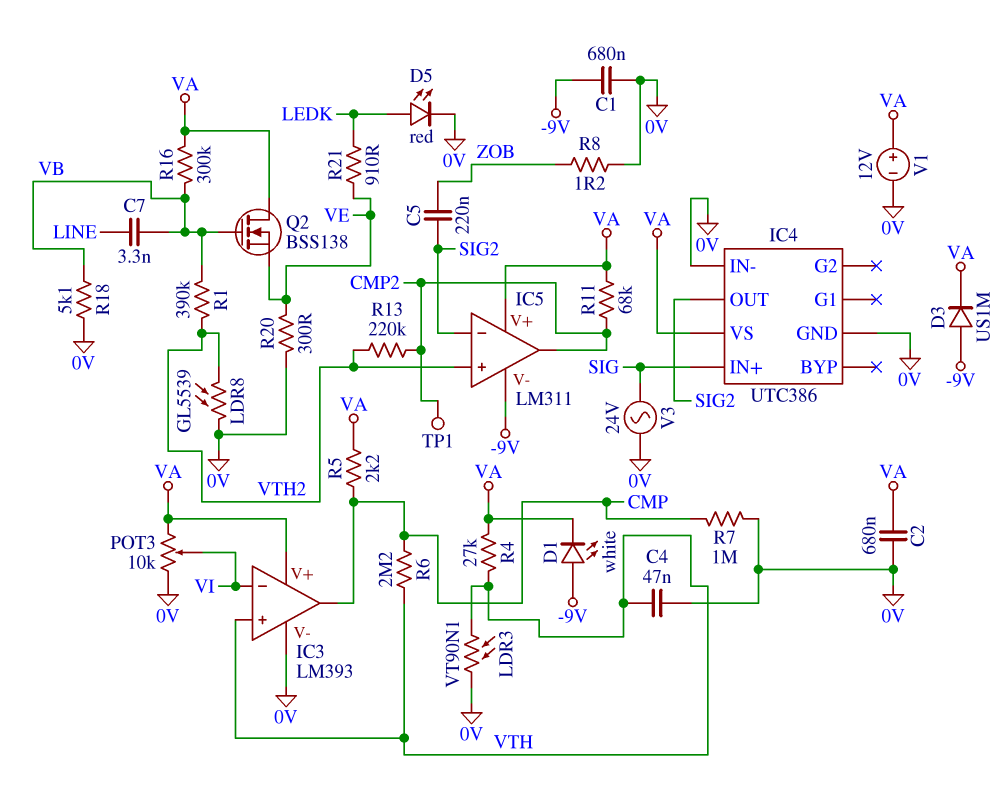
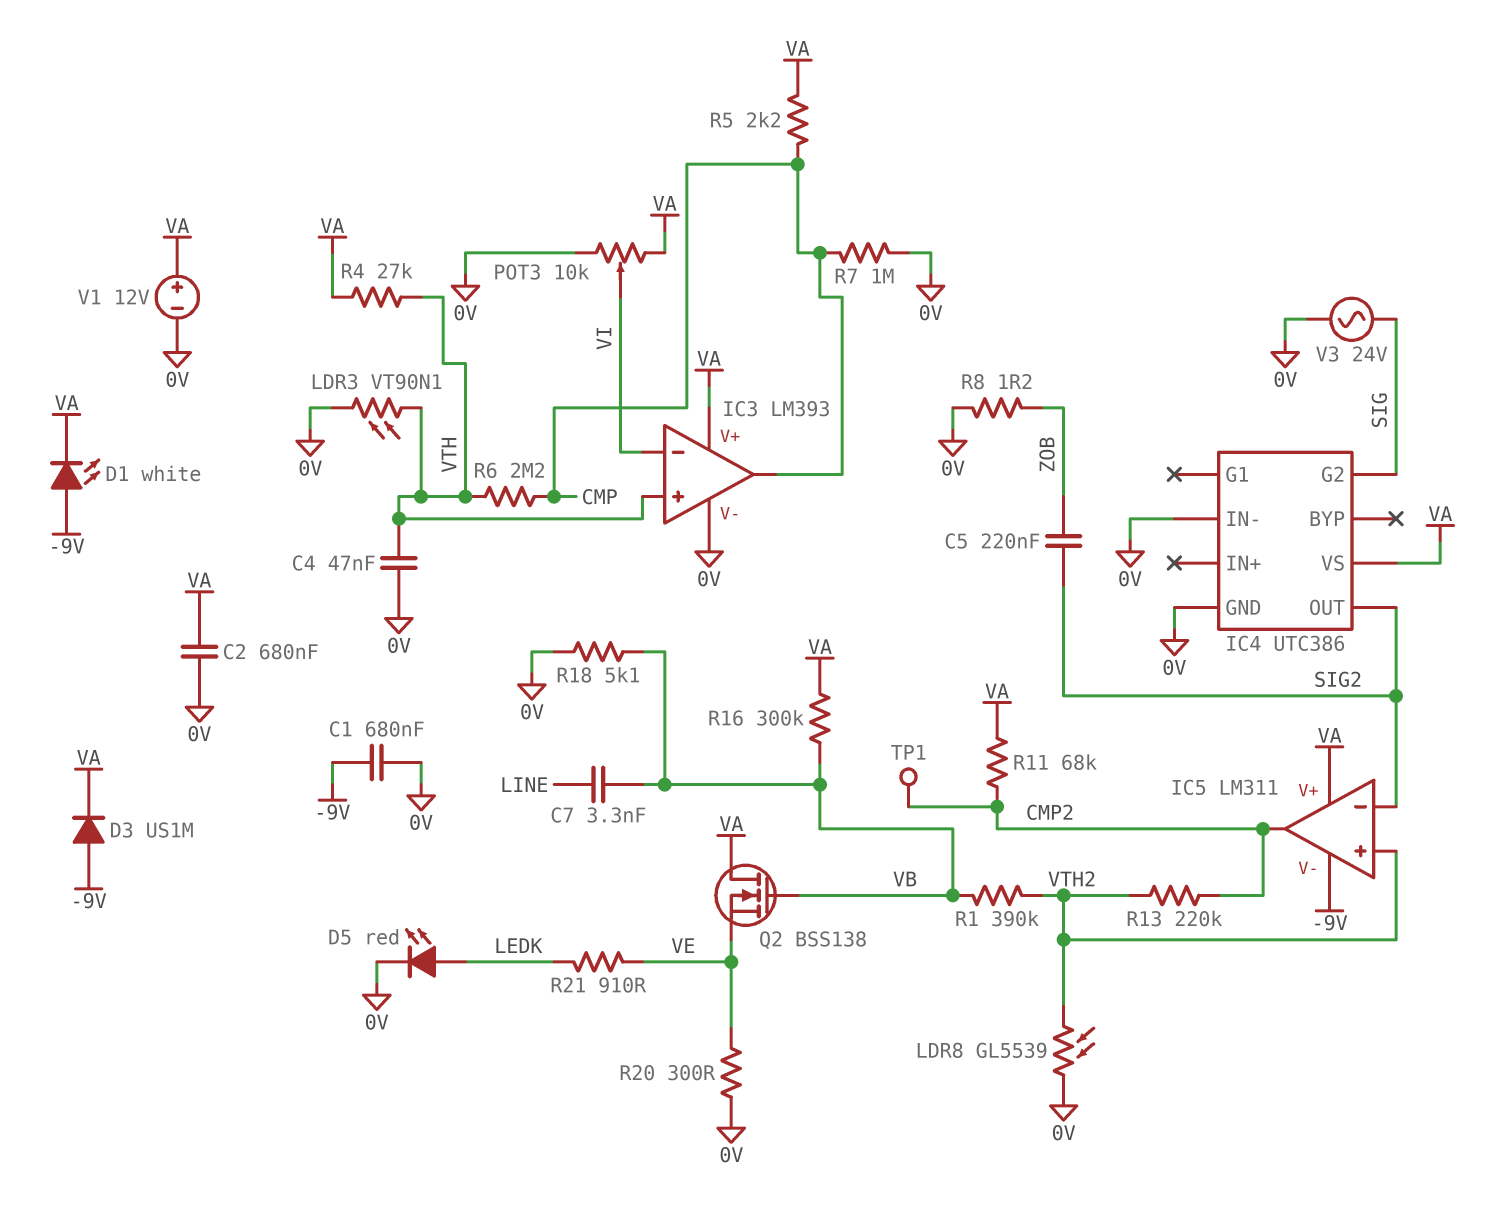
IC4 pin G2: none -> SIG
IC4 pin IN+: SIG -> none

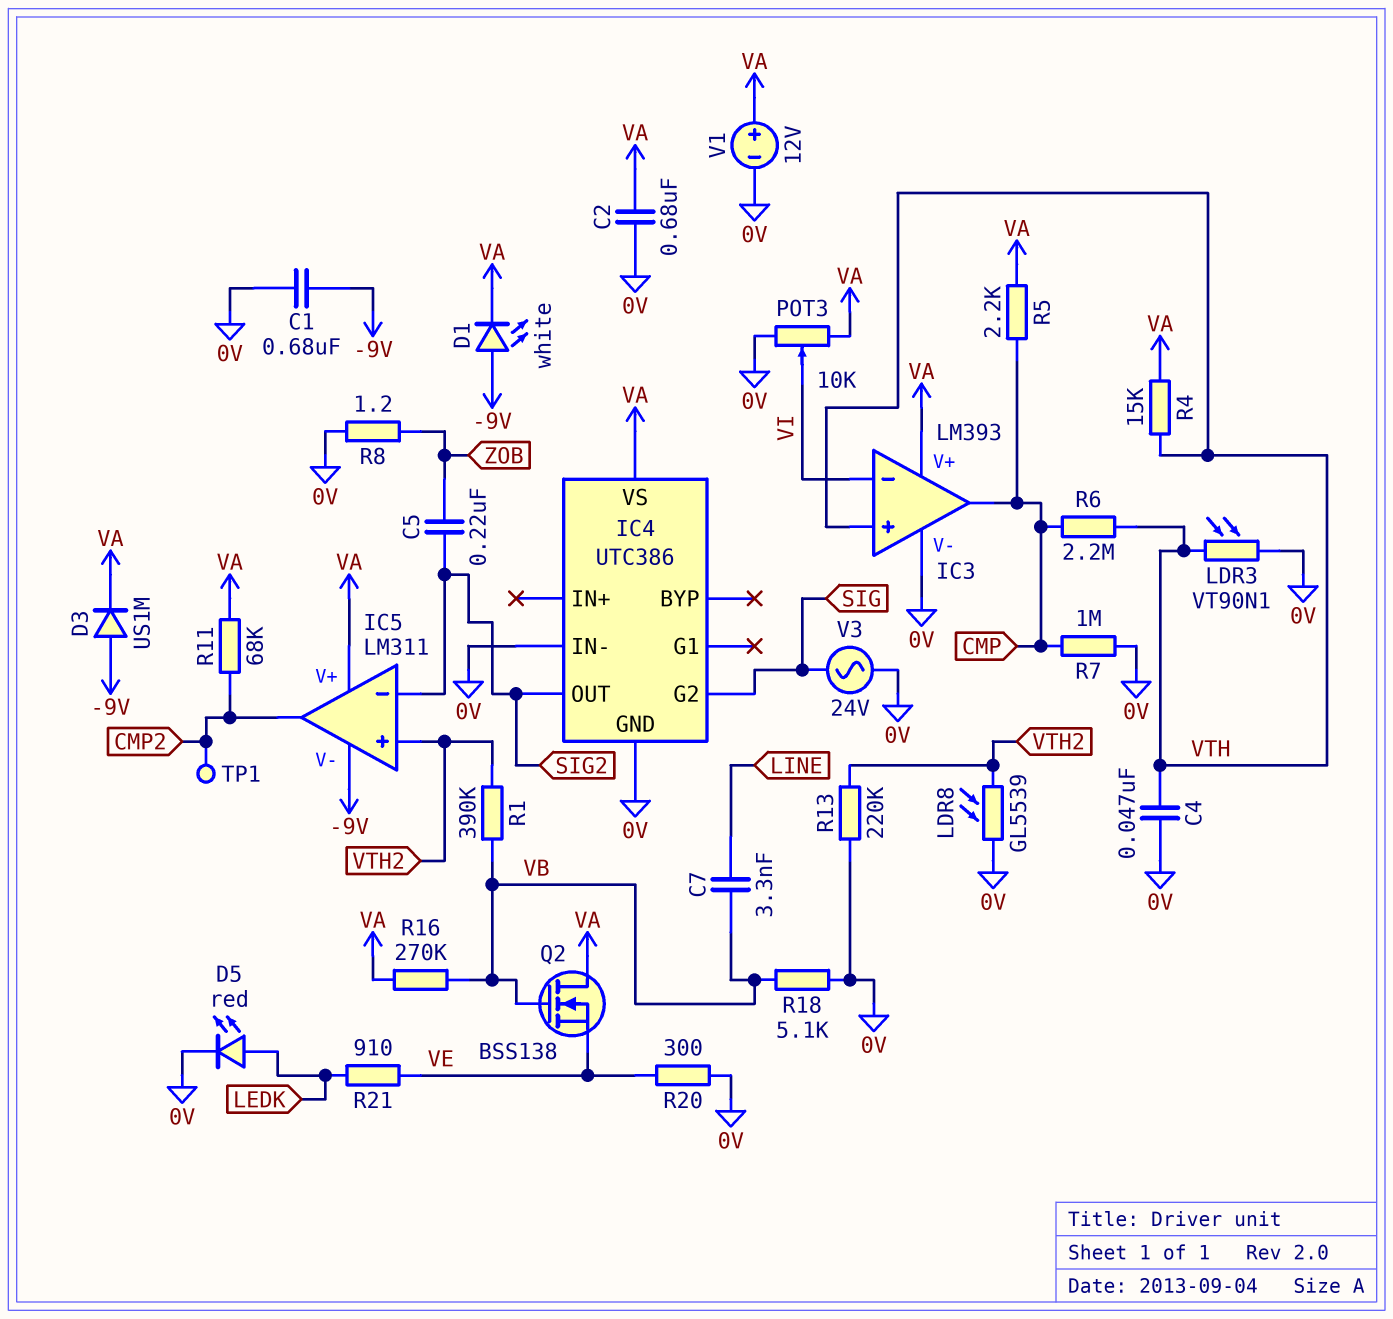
R4: 27k (VA, VTH) -> 15k (VA, VTH)
R13: 220k (CMP2, VTH2) -> 220k (0V, VTH2)
R16: 300k (VA, VB) -> 270k (VA, VB)

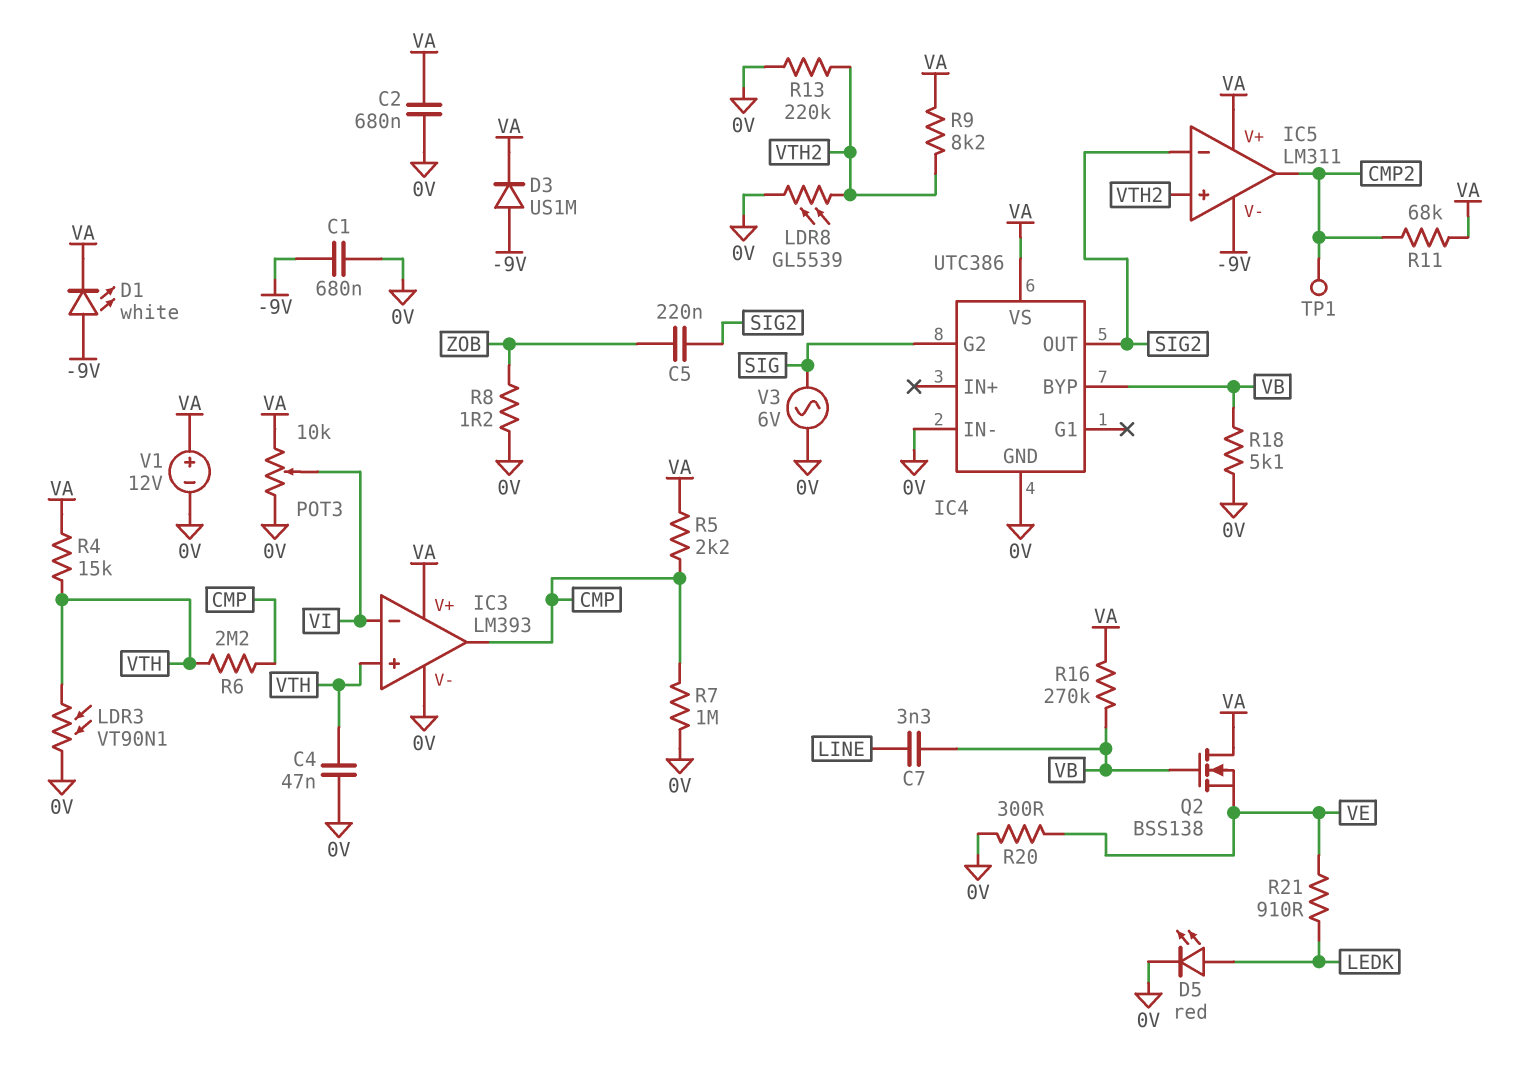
IC4 pin BYP: none -> VB
R1: 390k (VB, VTH2) -> none
R9: none -> 8.2k (VA, VTH2)
V3: AC 24V (0V, SIG) -> AC 6V (0V, SIG)

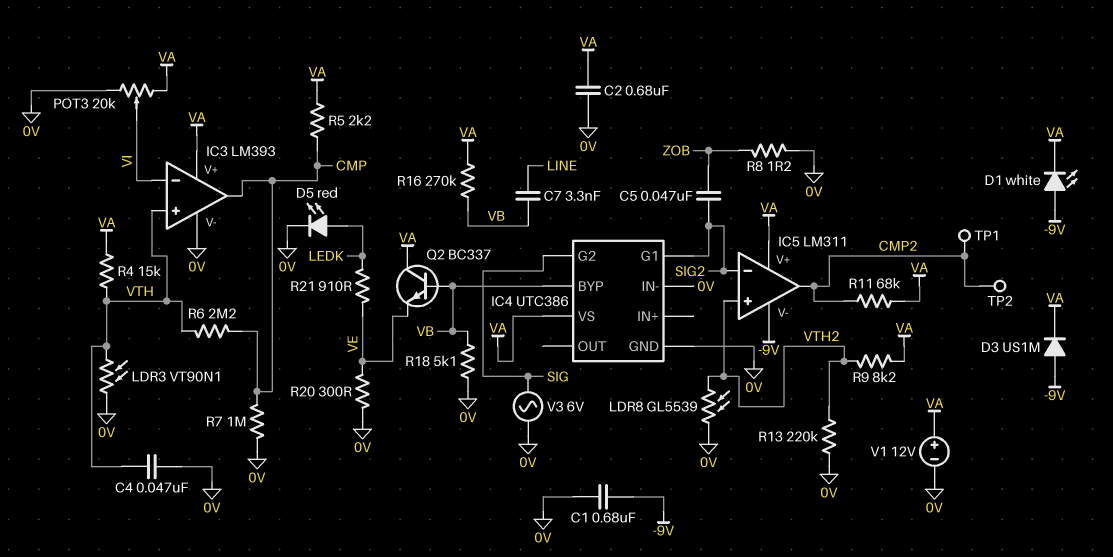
C5: 220nF (SIG2, ZOB) -> 47nF (SIG2, ZOB)
IC4 pin G1: none -> SIG2
IC4 pin OUT: SIG2 -> none
POT3: 10k (0V, VA, wiper VI) -> 20k (0V, VA, wiper VI)
Q2: NMOS BSS138 (G VB, D VA, S VE) -> NPN BC337 (B VB, C VA, E VE)
TP2: none -> test point (CMP2)

